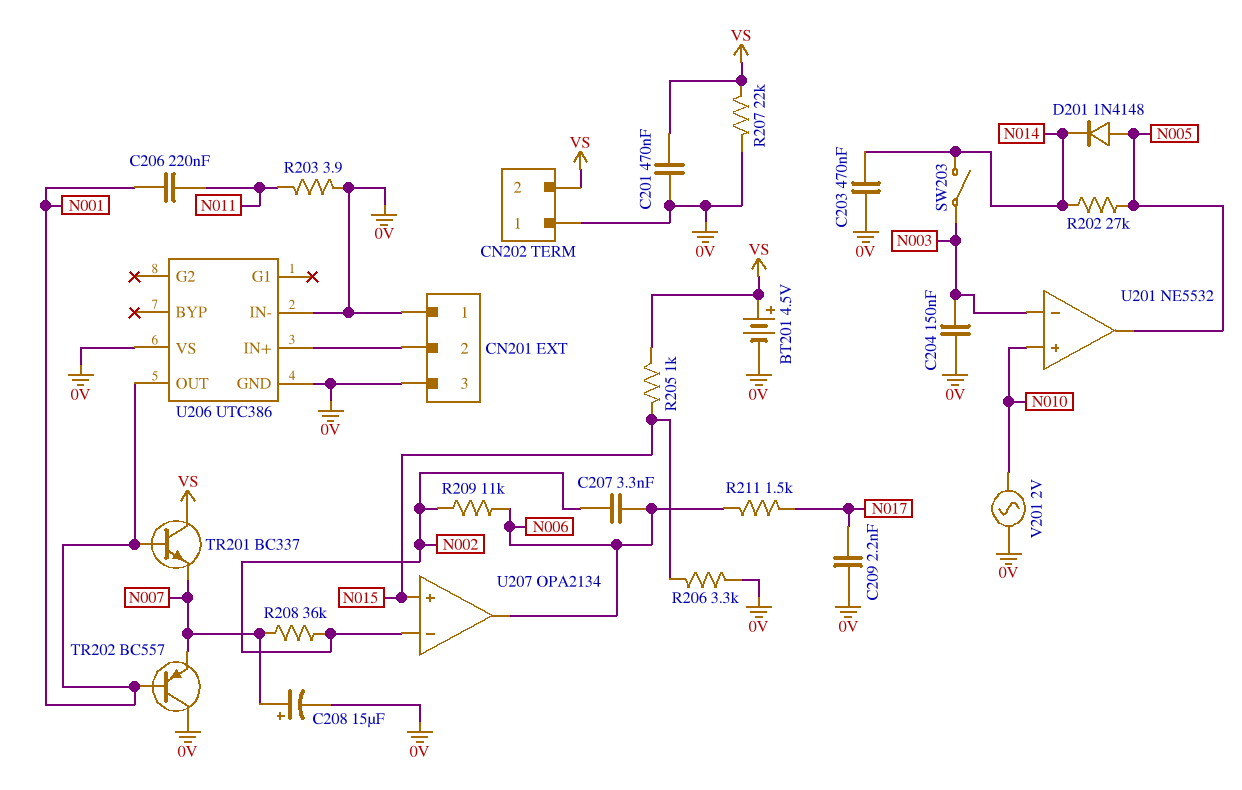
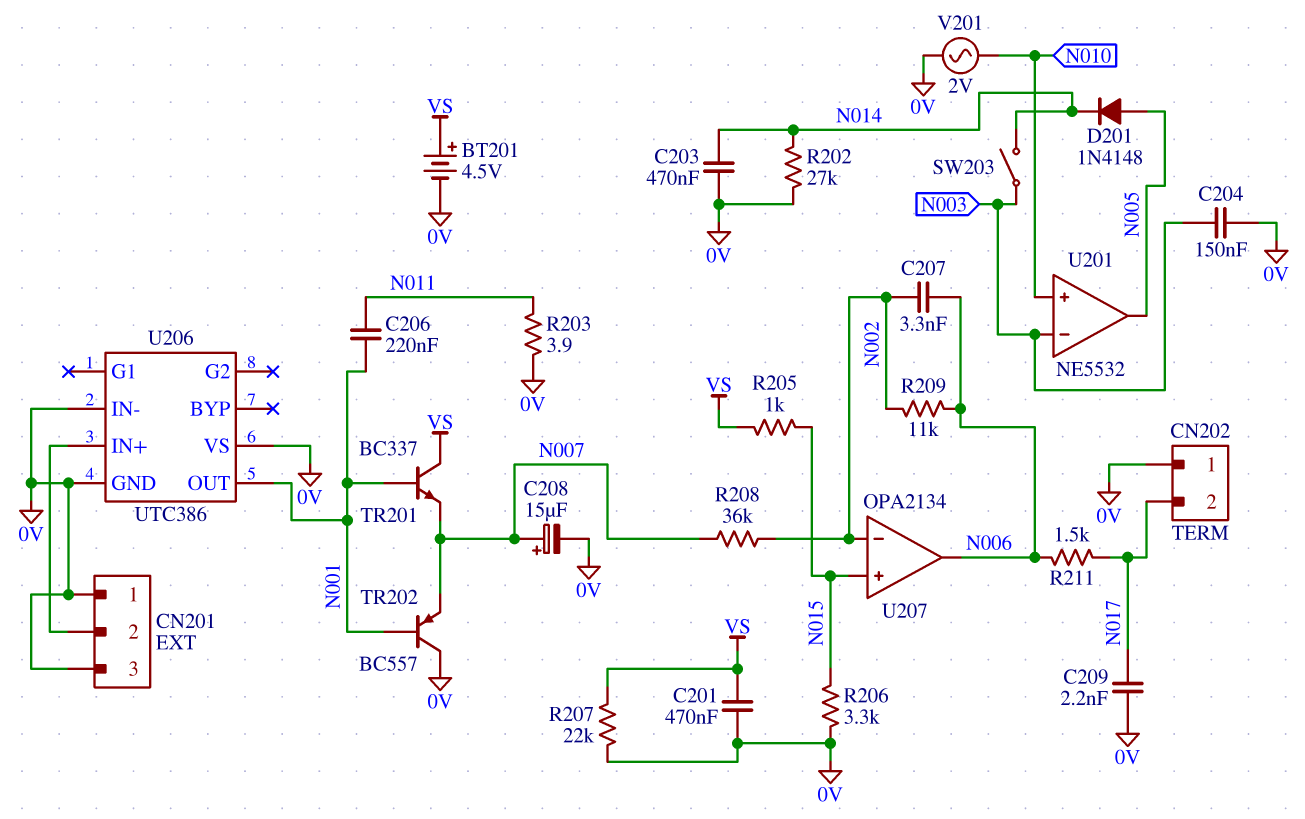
CN202 pin 2: VS -> N017
R202: 27k (N005, N014) -> 27k (0V, N014)

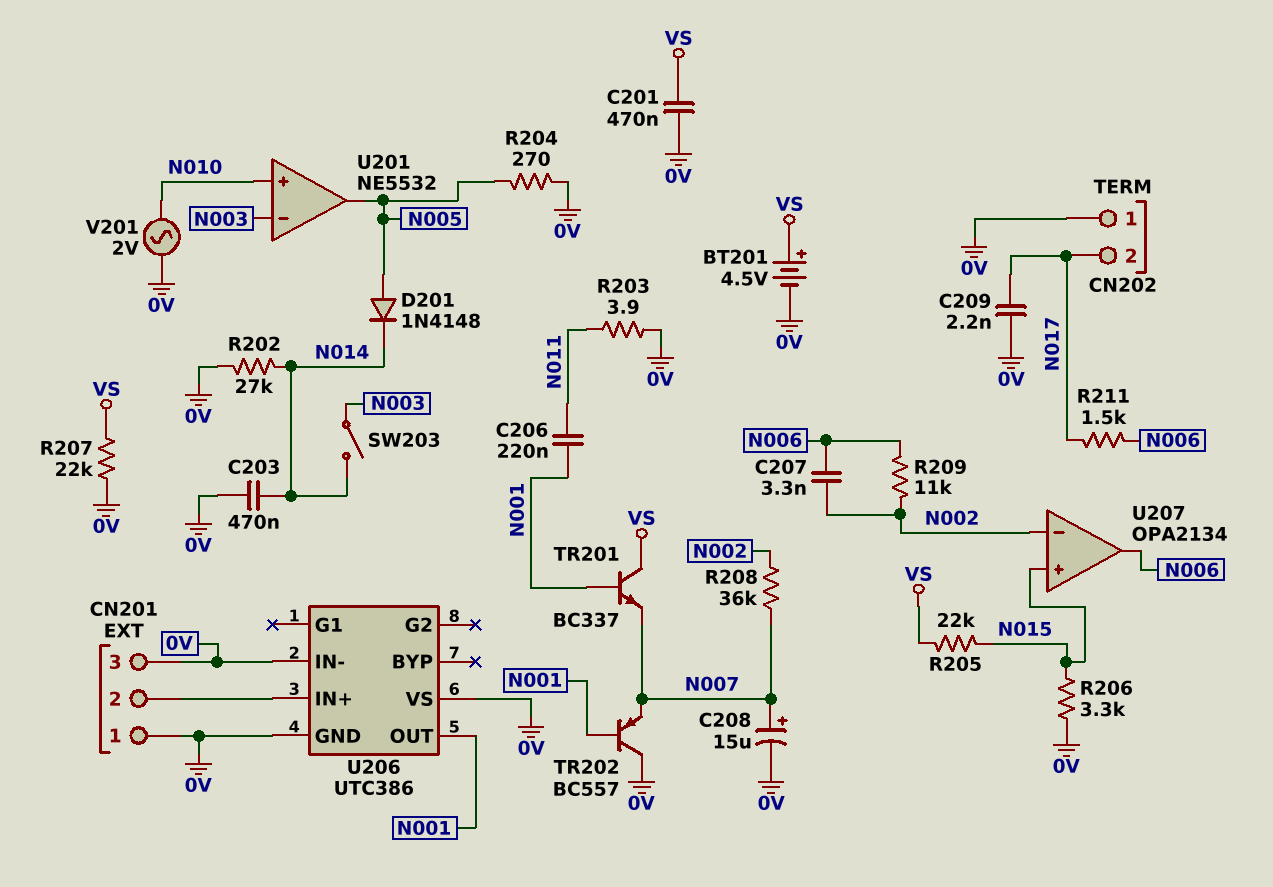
C204: 150nF (0V, N003) -> none
R204: none -> 270 (0V, N005)
R205: 1k (N015, VS) -> 22k (N015, VS)

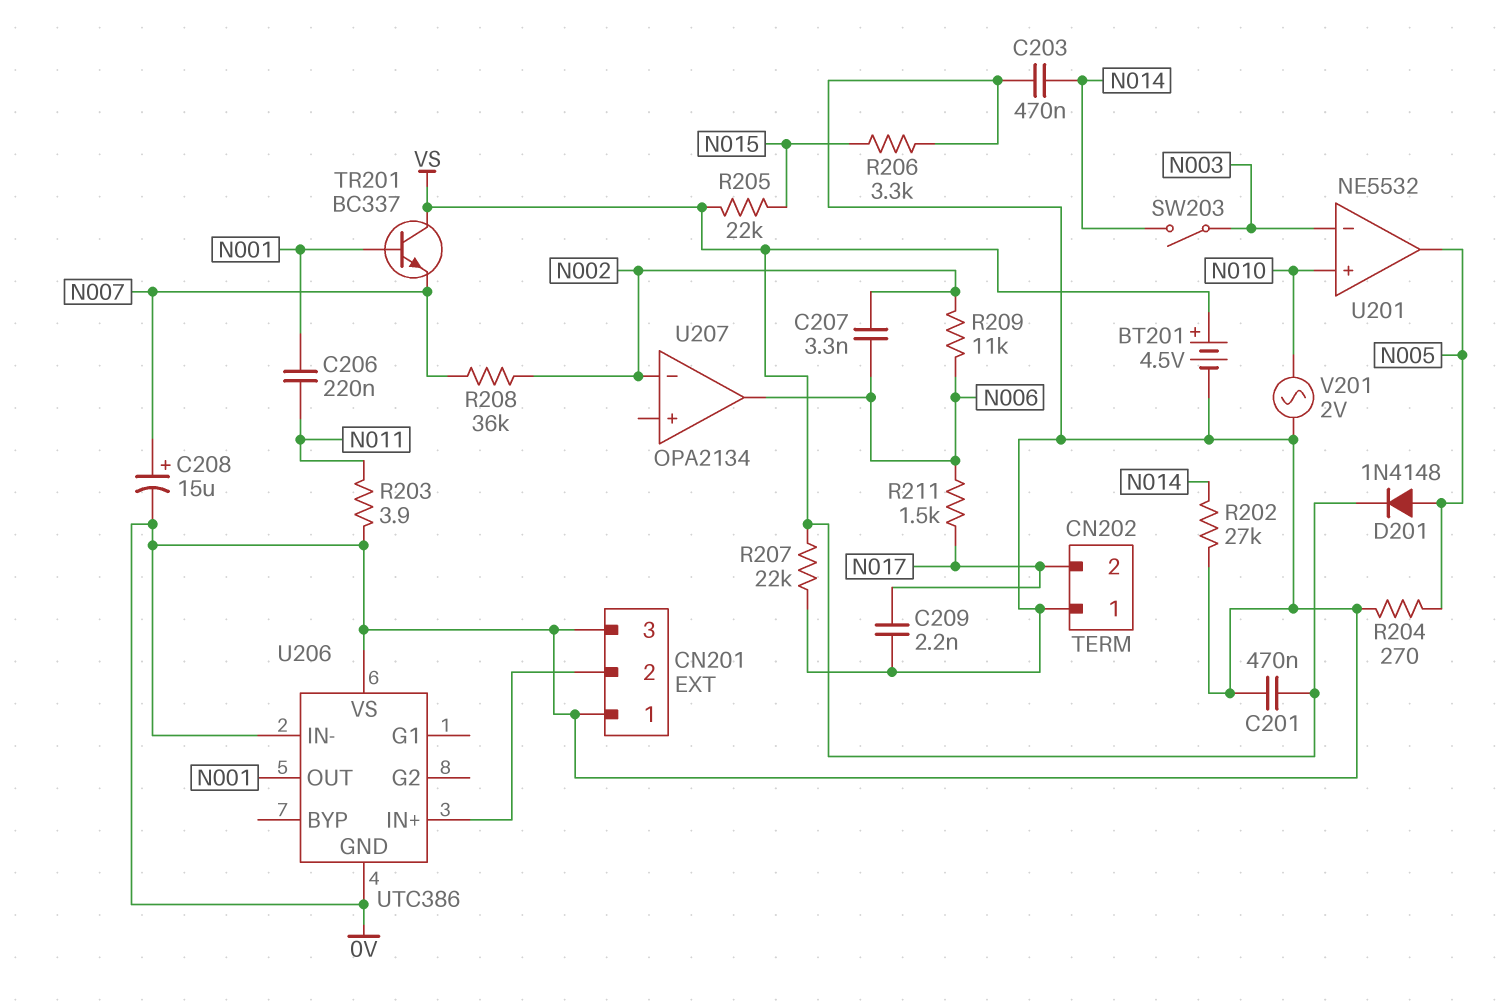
D201: diode 1N4148 (A N005, K N014) -> diode 1N4148 (A N005, K VS)
TR202: PNP BC557 (B N001, C 0V, E N007) -> none
U207 pin in+: N015 -> none

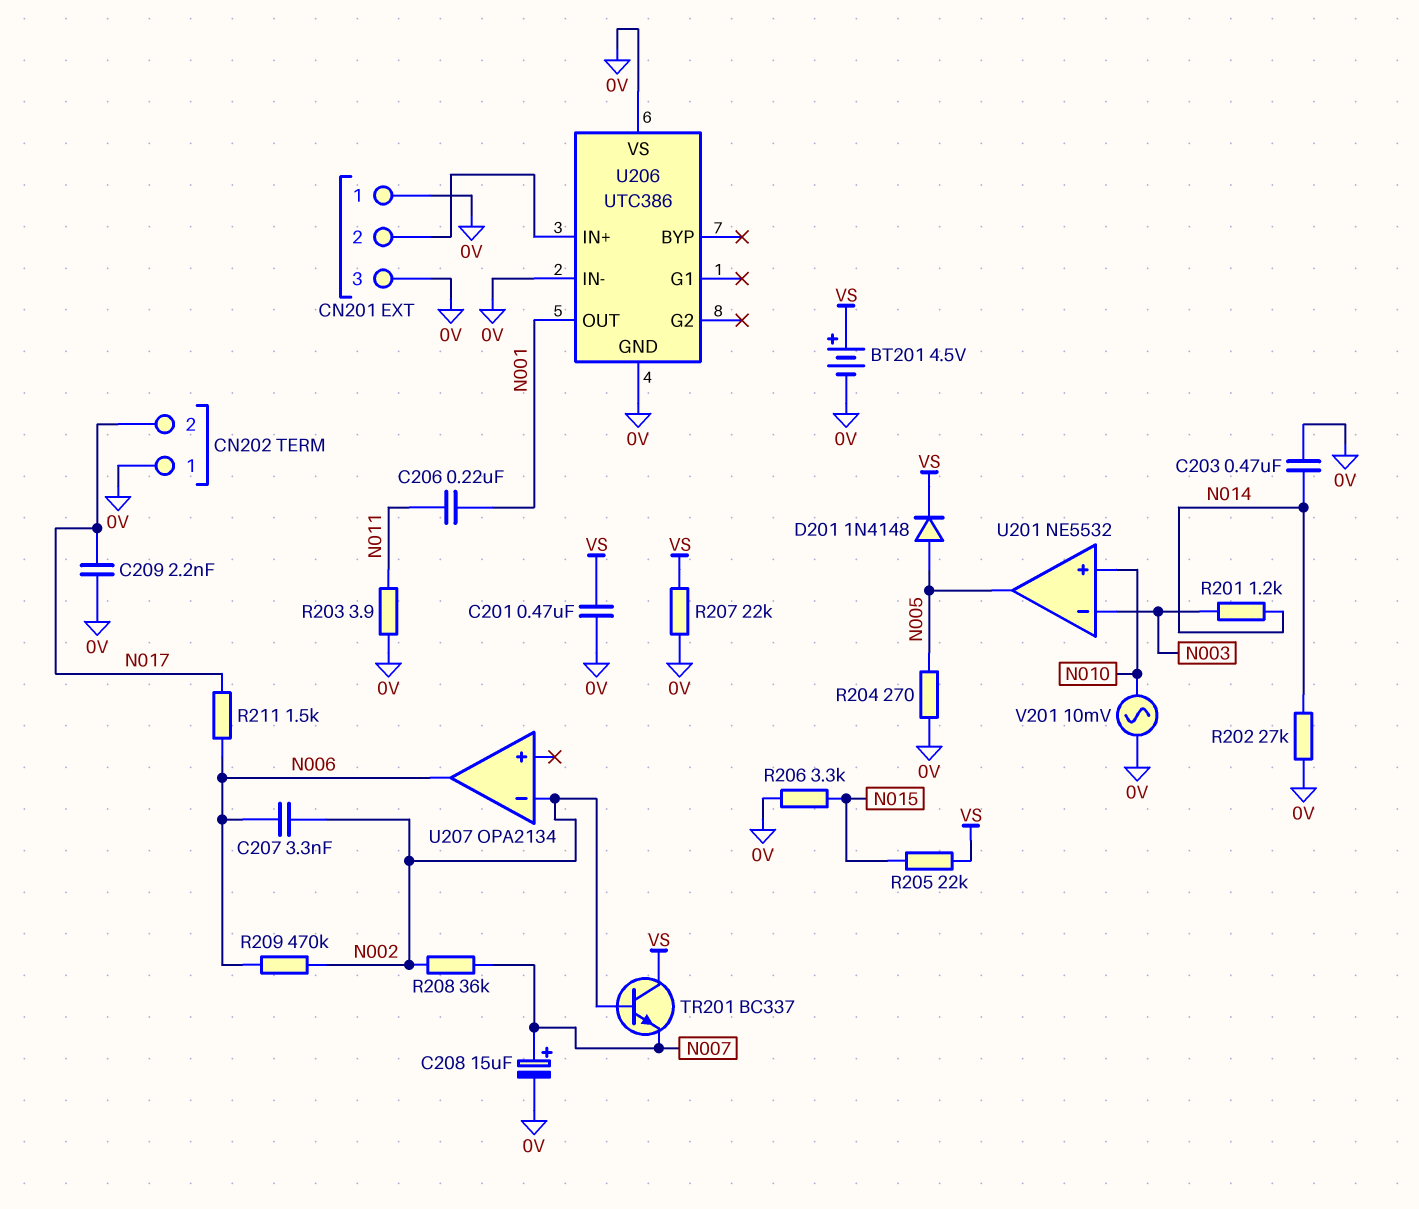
R201: none -> 1.2k (N003, N014)
R209: 11k (N002, N006) -> 470k (N002, N006)
SW203: switch (N003, N014) -> none
TR201: NPN BC337 (B N001, C VS, E N007) -> NPN BC337 (B N002, C VS, E N007)
V201: AC 2V (0V, N010) -> AC 10mV (0V, N010)

